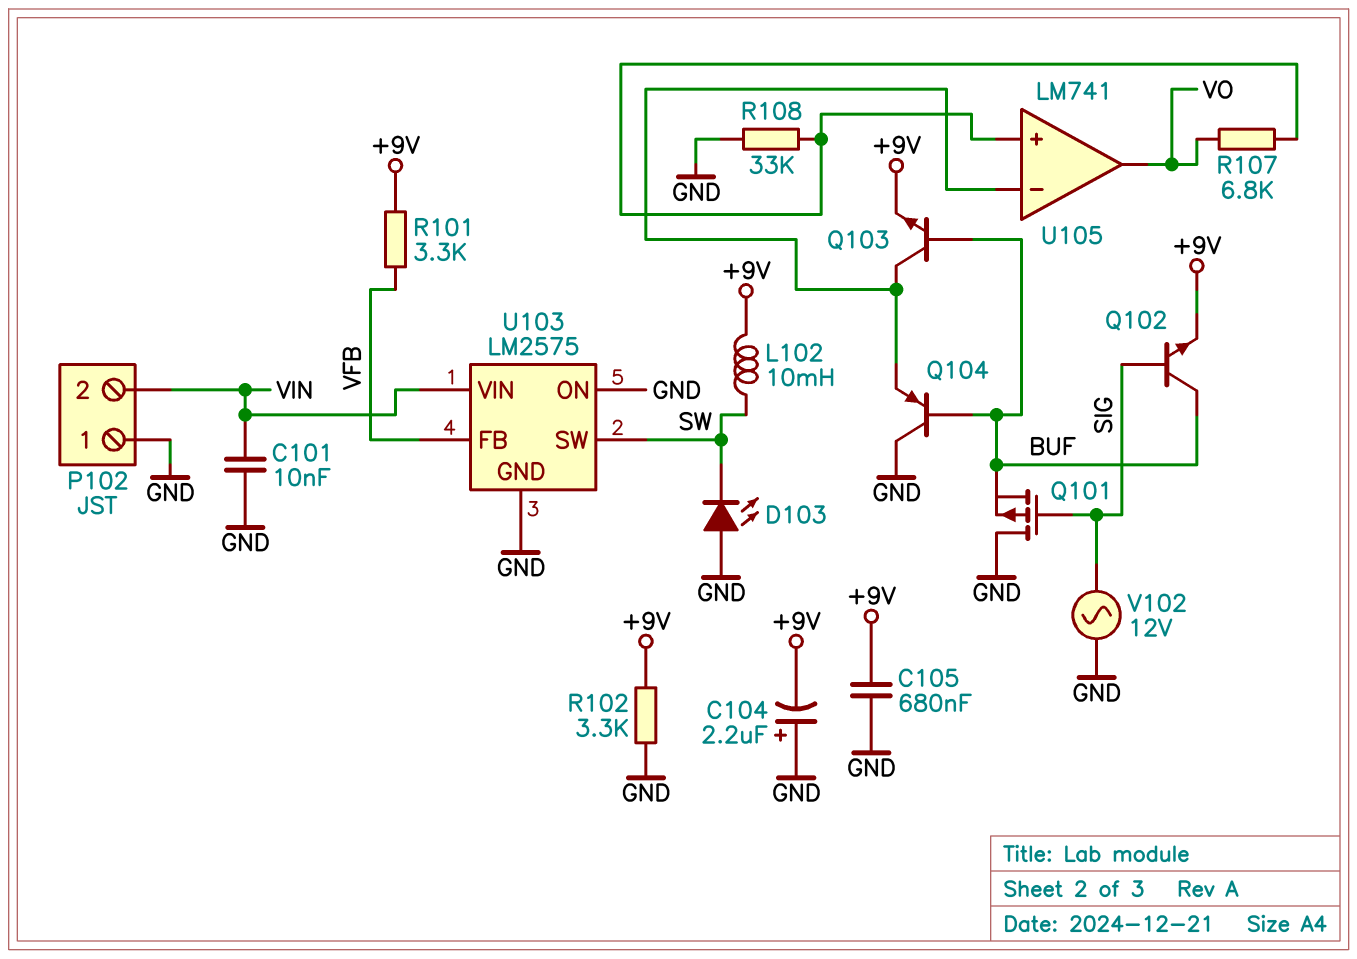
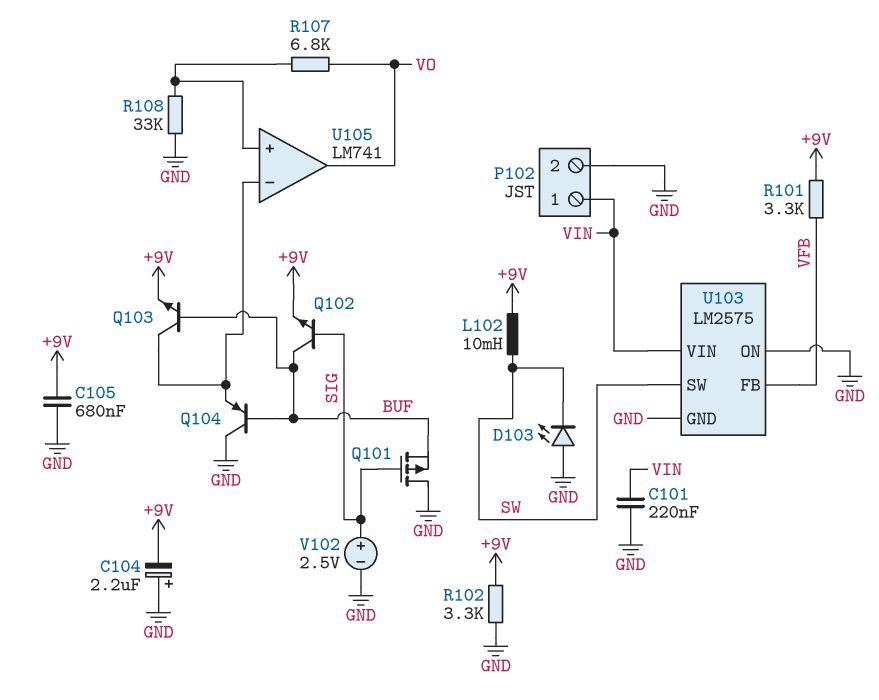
C101: 10nF (GND, VIN) -> 220nF (GND, VIN)
P102 pin 1: GND -> VIN
P102 pin 2: VIN -> GND
V102: AC 12V (GND, SIG) -> 2.5V (plus SIG, minus GND)

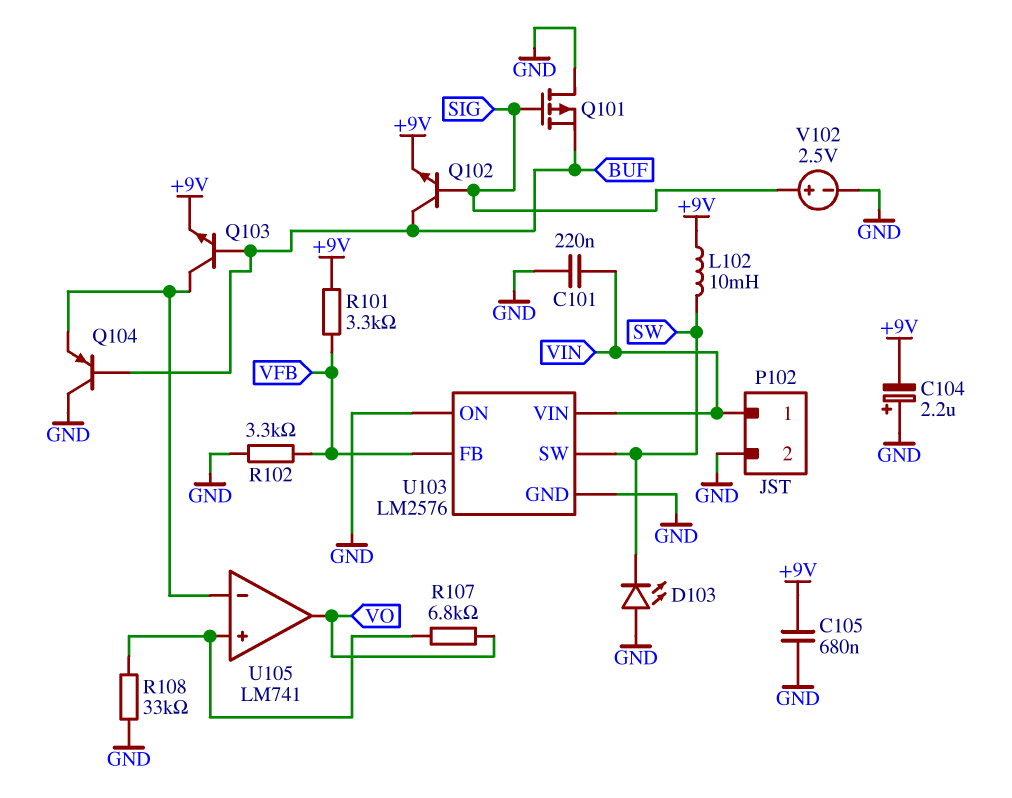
R102: 3.3k (+9V, GND) -> 3.3k (GND, VFB)
U103: LM2575 -> LM2576

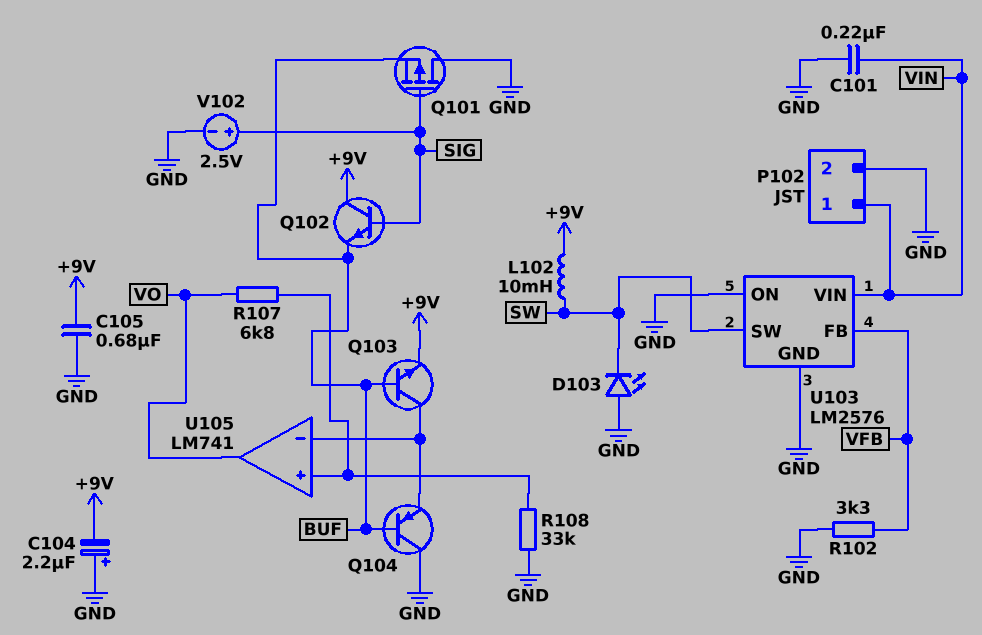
Q102: NPN (B SIG, C BUF, E +9V) -> NPN (B SIG, C +9V, E BUF)
R101: 3.3k (+9V, VFB) -> none

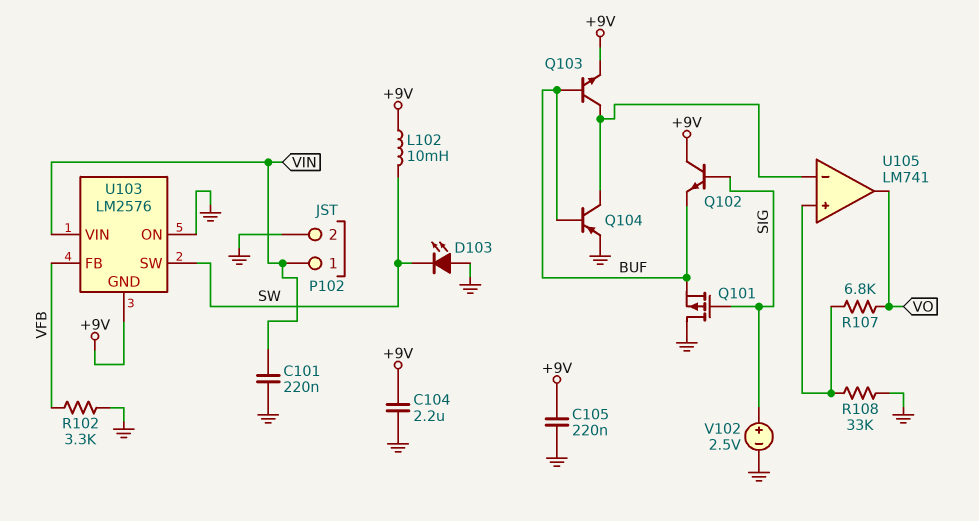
C104: 2.2uF (plus GND, minus +9V) -> 2.2uF (+9V, GND)
C105: 680nF (+9V, GND) -> 220nF (+9V, GND)
Q104: PNP (B BUF, C GND, E U105/in-) -> PNP (B BUF, C U105/in-, E GND)
U103 pin GND: GND -> +9V

